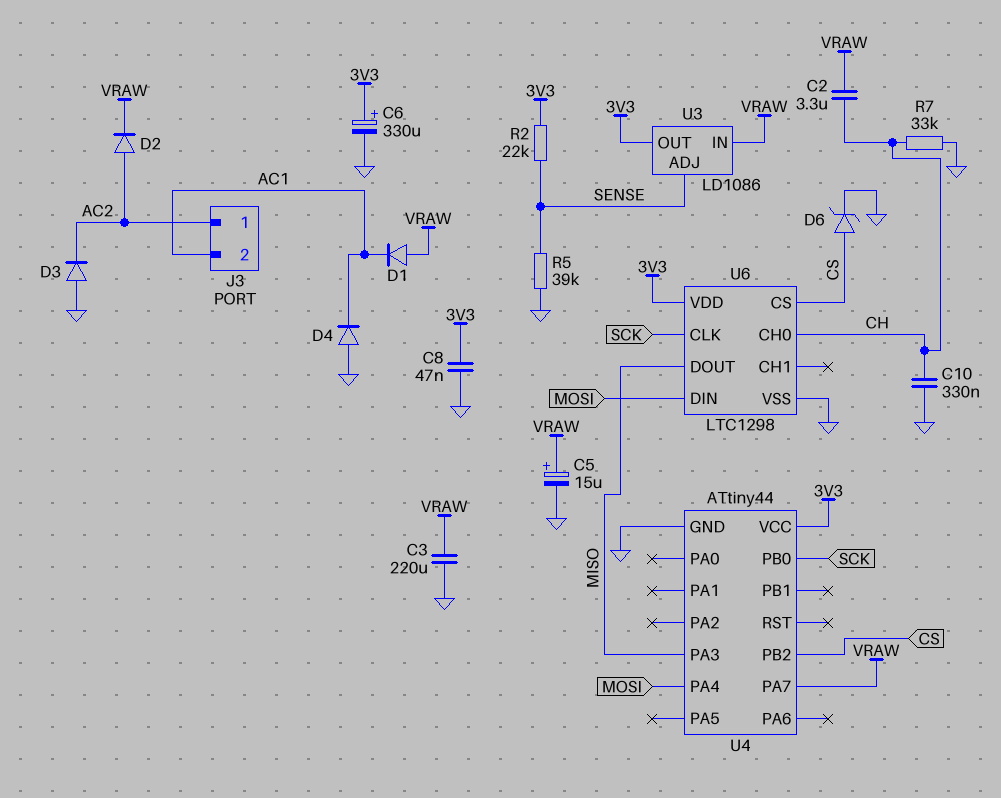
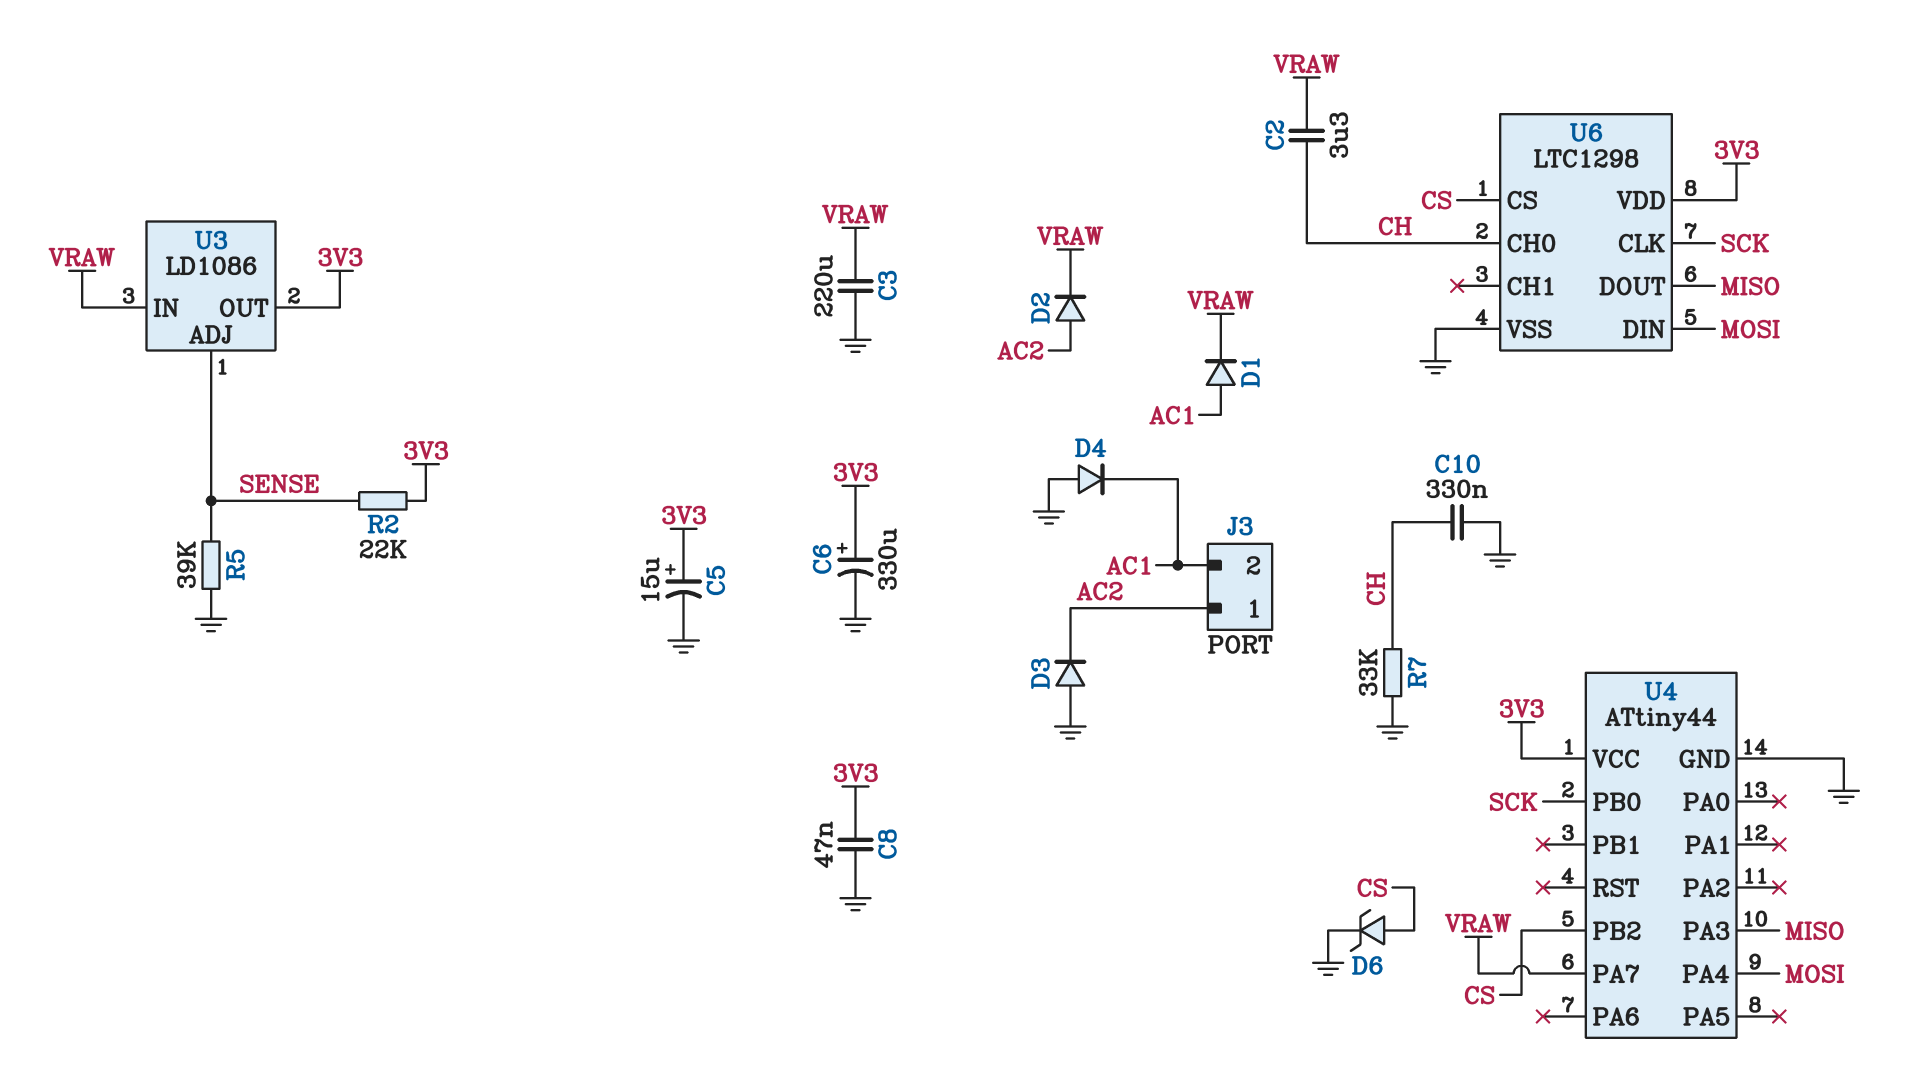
C5: 15uF (plus VRAW, minus GND) -> 15uF (plus 3V3, minus GND)
D1: diode (A VRAW, K AC1) -> diode (A AC1, K VRAW)

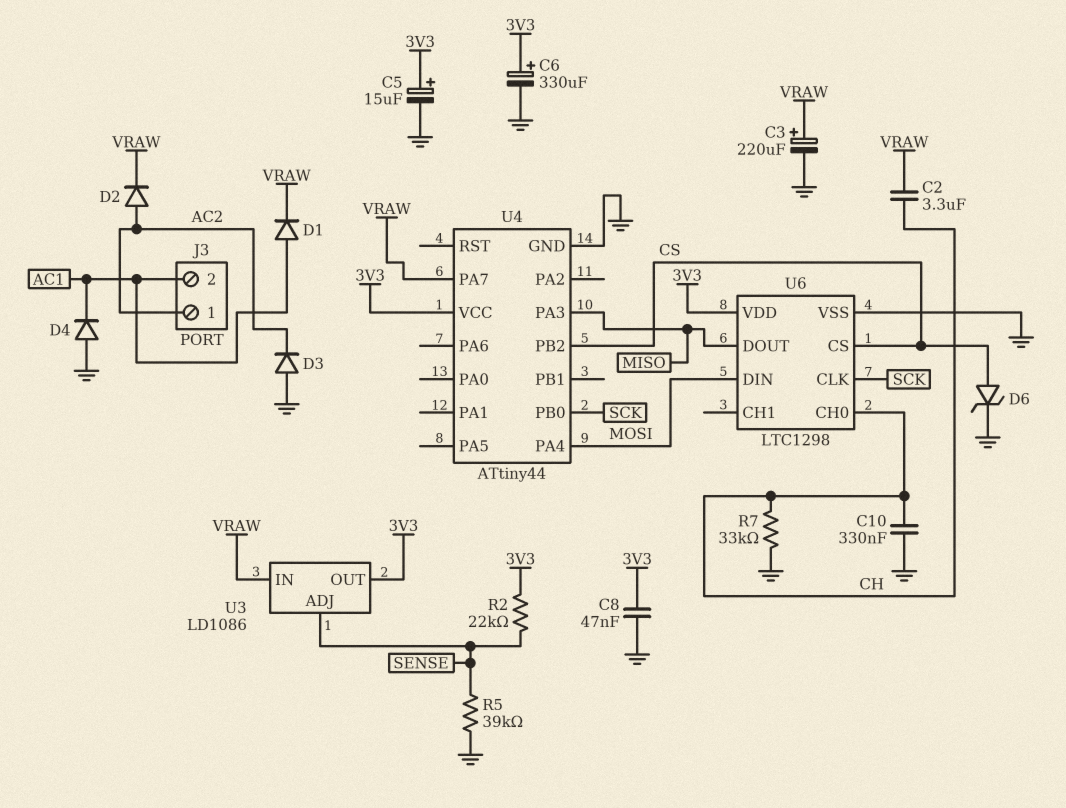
C3: 220uF (GND, VRAW) -> 220uF (plus VRAW, minus GND)

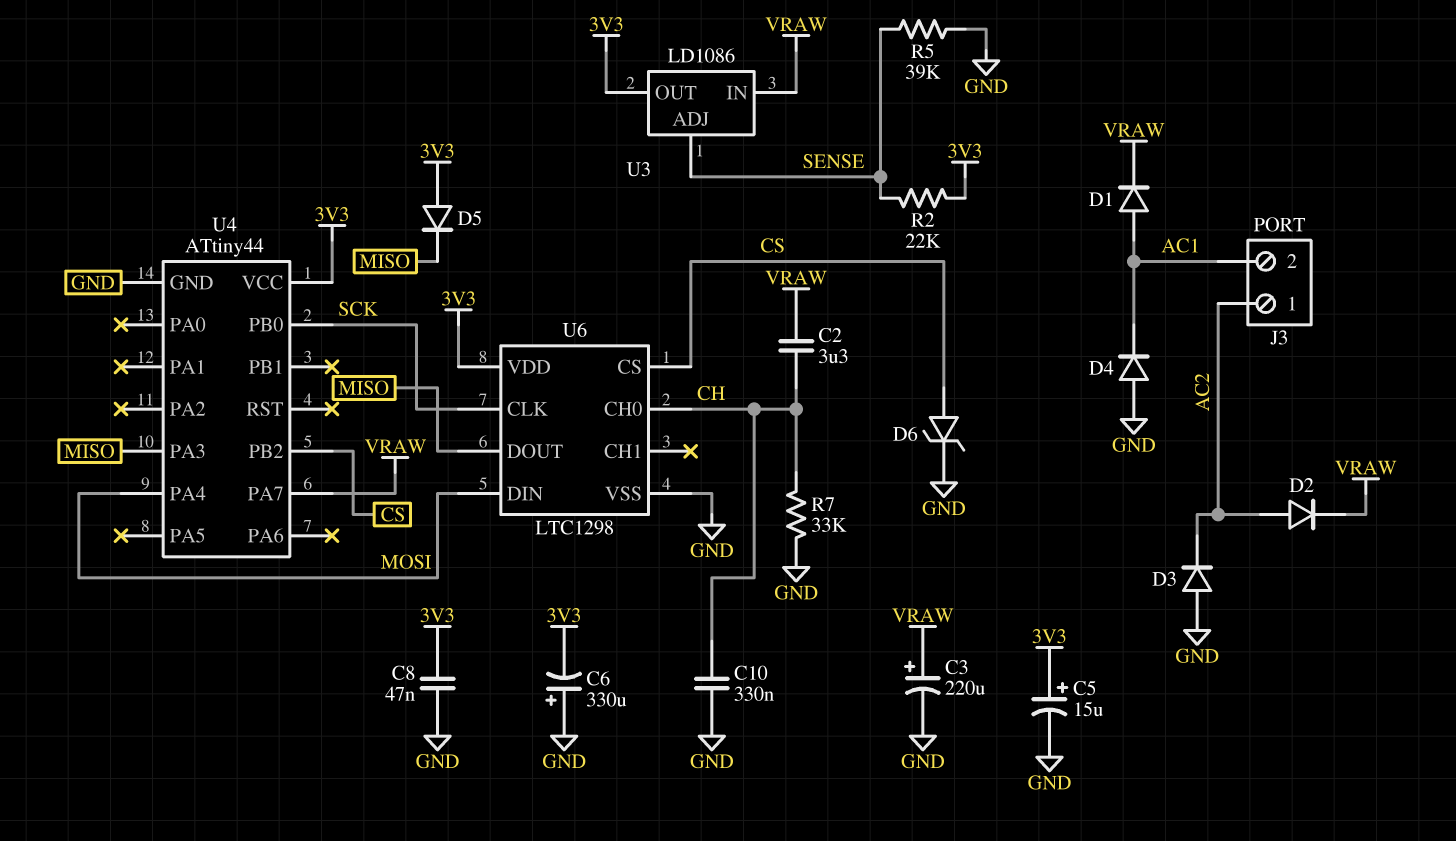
C6: 330uF (plus 3V3, minus GND) -> 330uF (plus GND, minus 3V3)
D5: none -> diode (A 3V3, K MISO)

